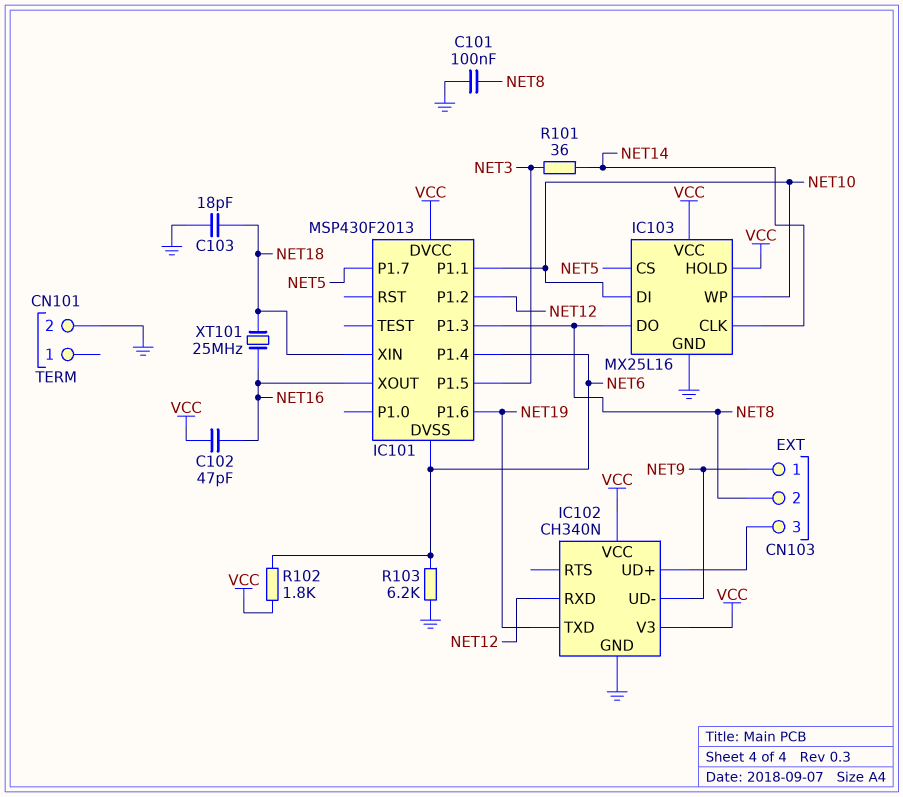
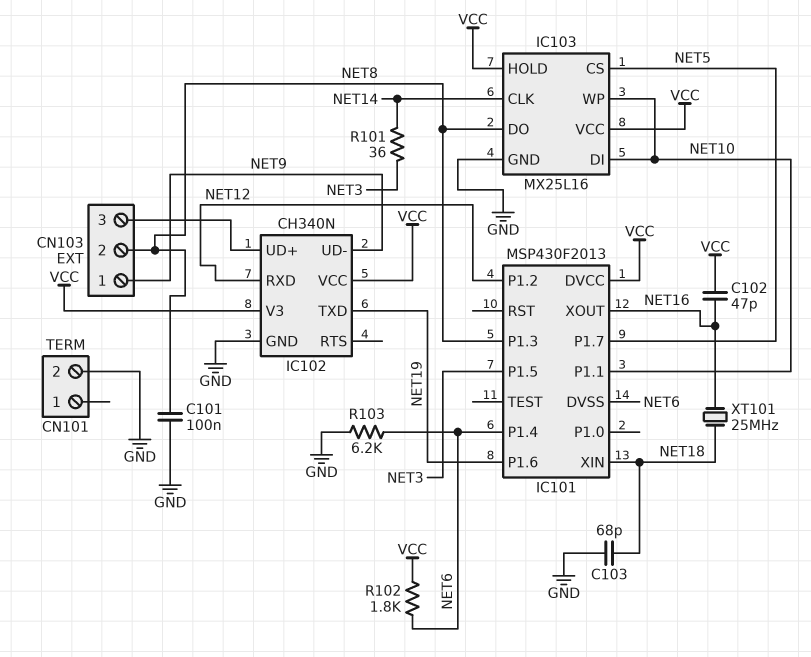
C103: 18pF (GND, NET18) -> 68pF (GND, NET18)

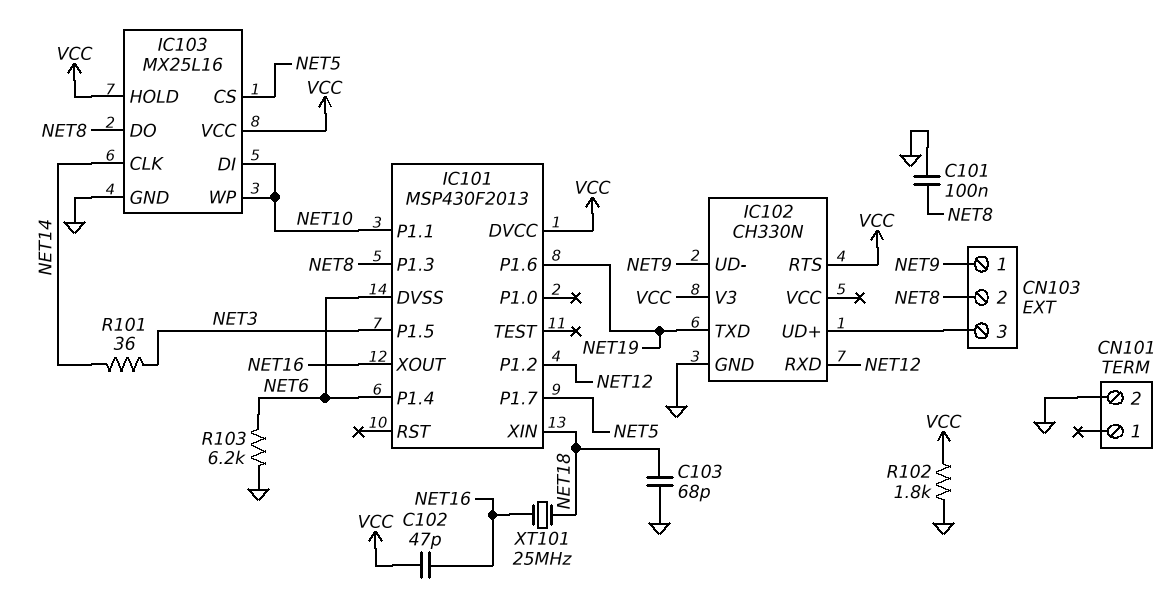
IC102: CH340N -> CH330N
IC102 pin RTS: none -> VCC
IC102 pin VCC: VCC -> none
R102: 1.8k (NET6, VCC) -> 1.8k (GND, VCC)

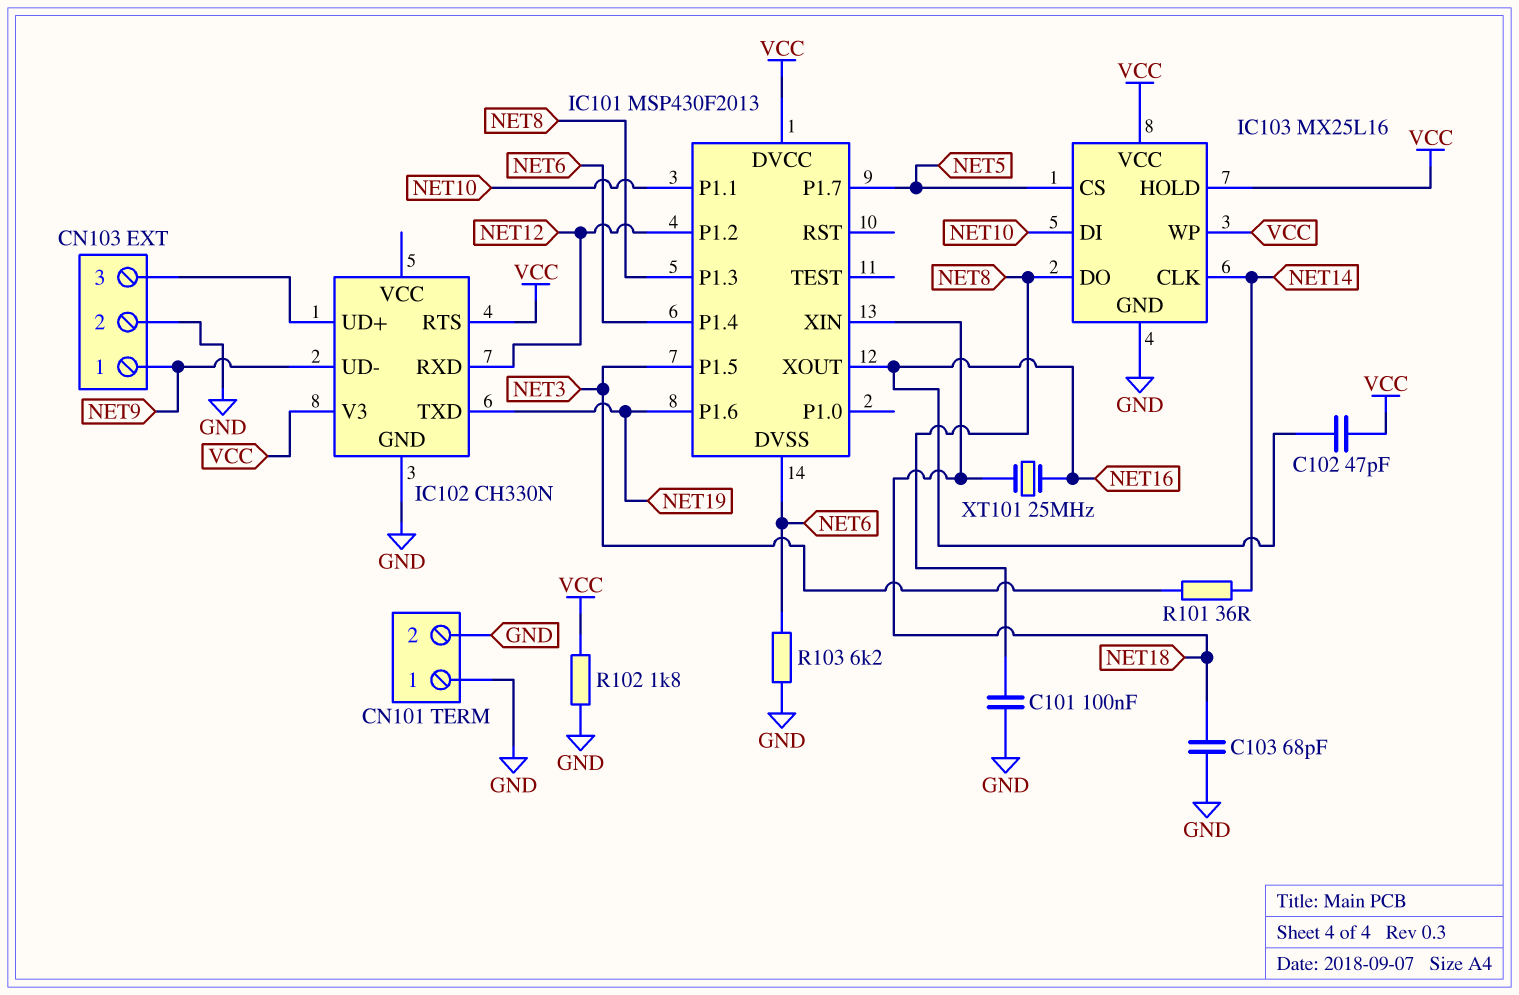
CN101 pin 1: none -> GND
CN103 pin 2: NET8 -> GND
IC103 pin WP: NET10 -> VCC

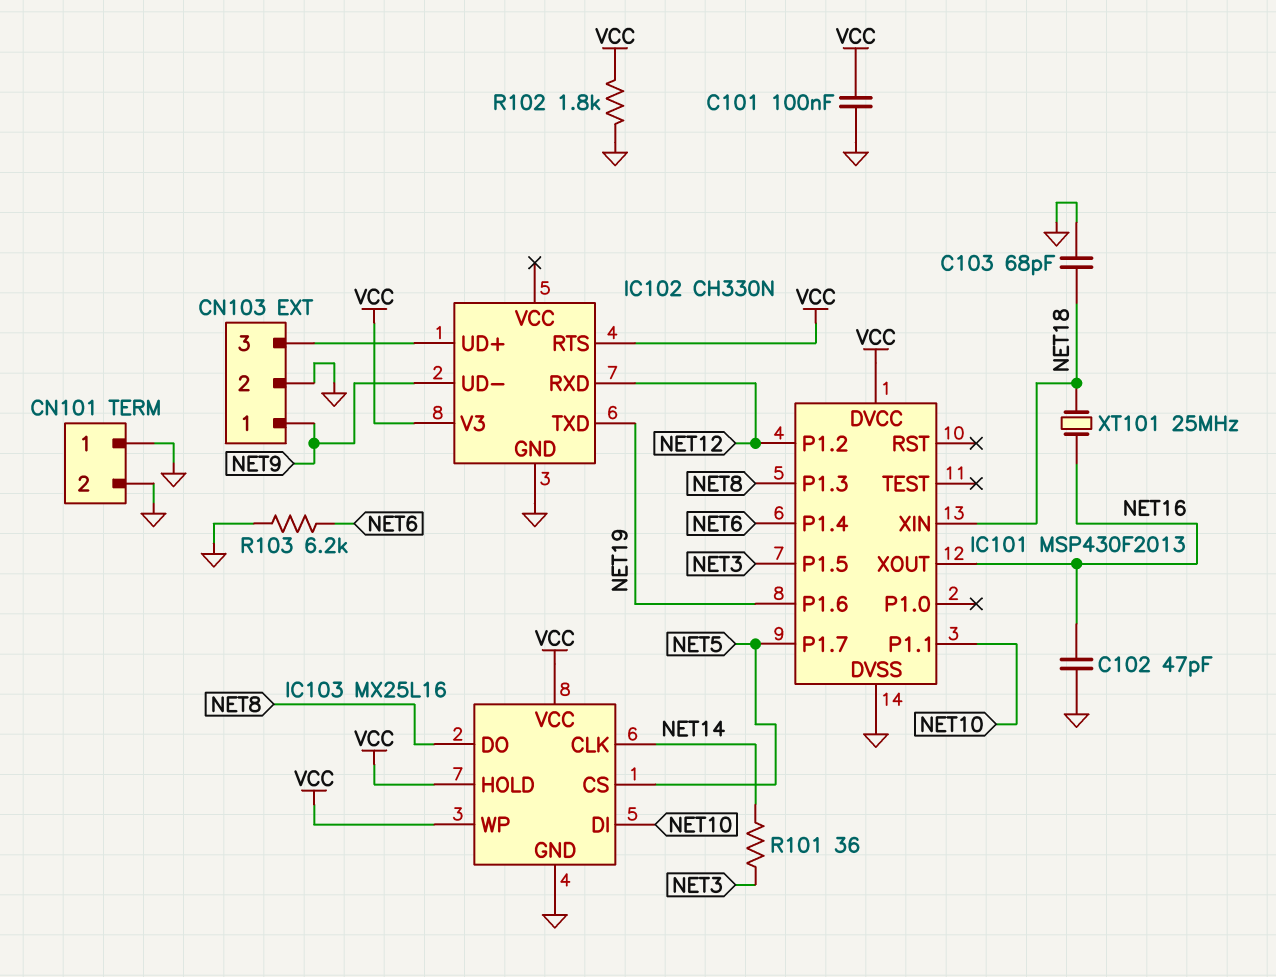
C101: 100nF (GND, NET8) -> 100nF (GND, VCC)
C102: 47pF (NET16, VCC) -> 47pF (GND, NET16)
IC101 pin DVSS: NET6 -> GND

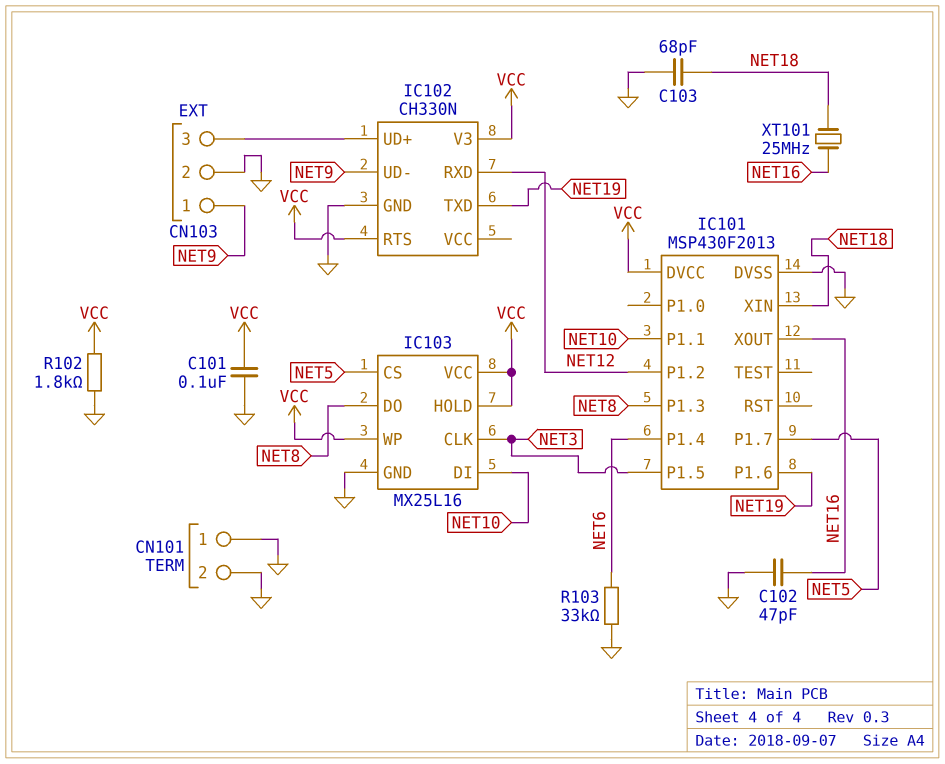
IC103 pin CLK: NET14 -> NET3
R101: 36 (NET3, NET14) -> none
R103: 6.2k (GND, NET6) -> 33k (GND, NET6)

